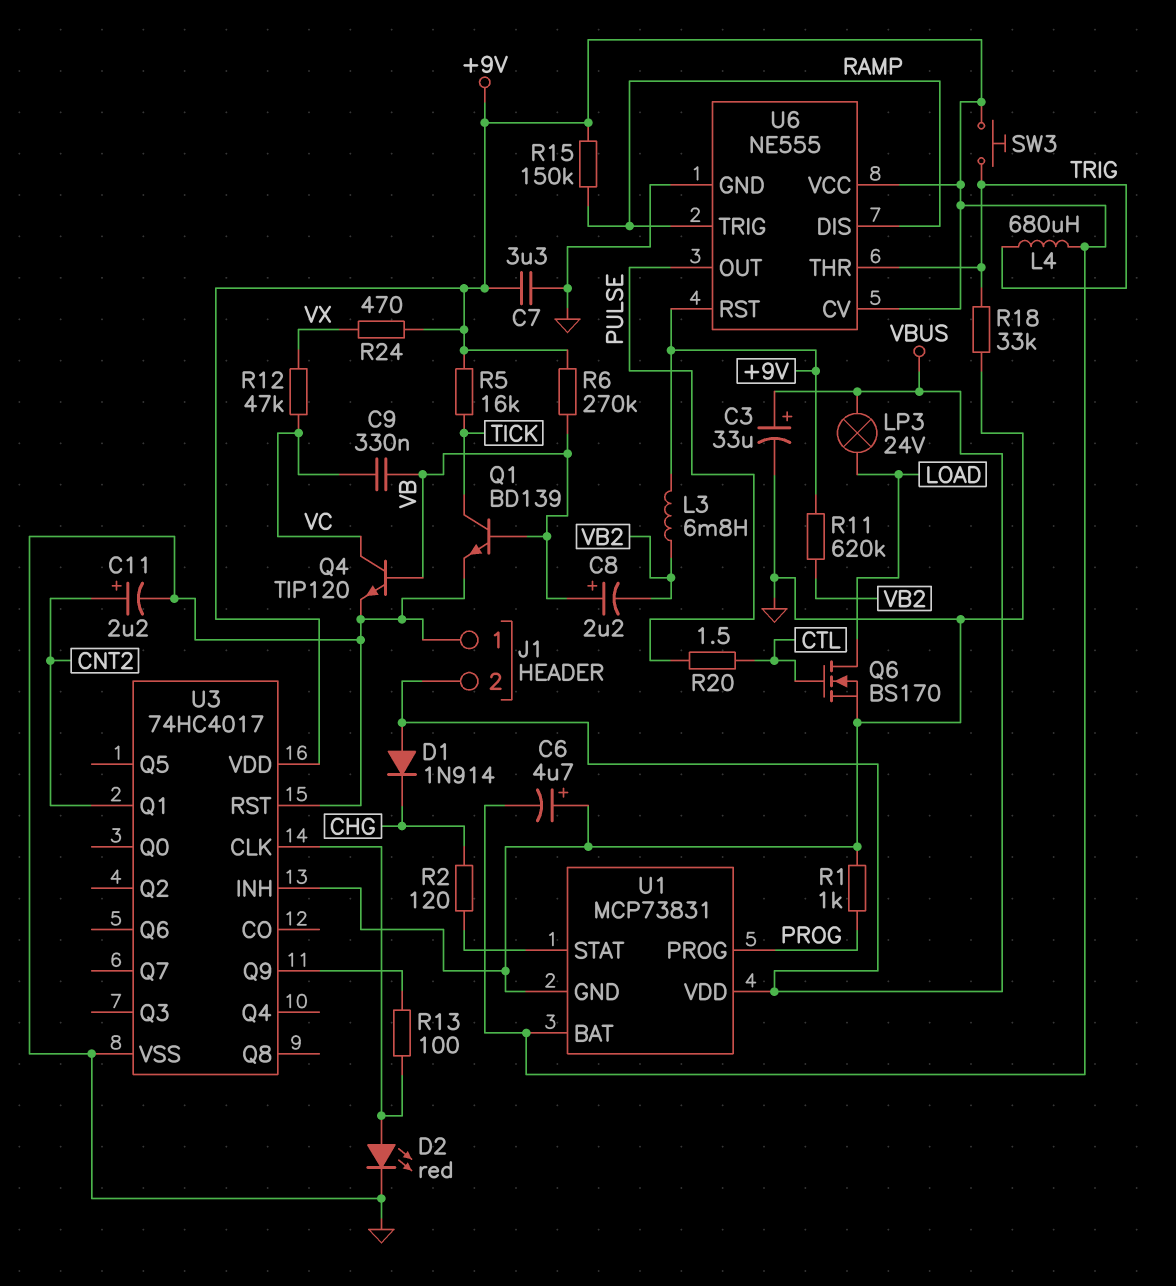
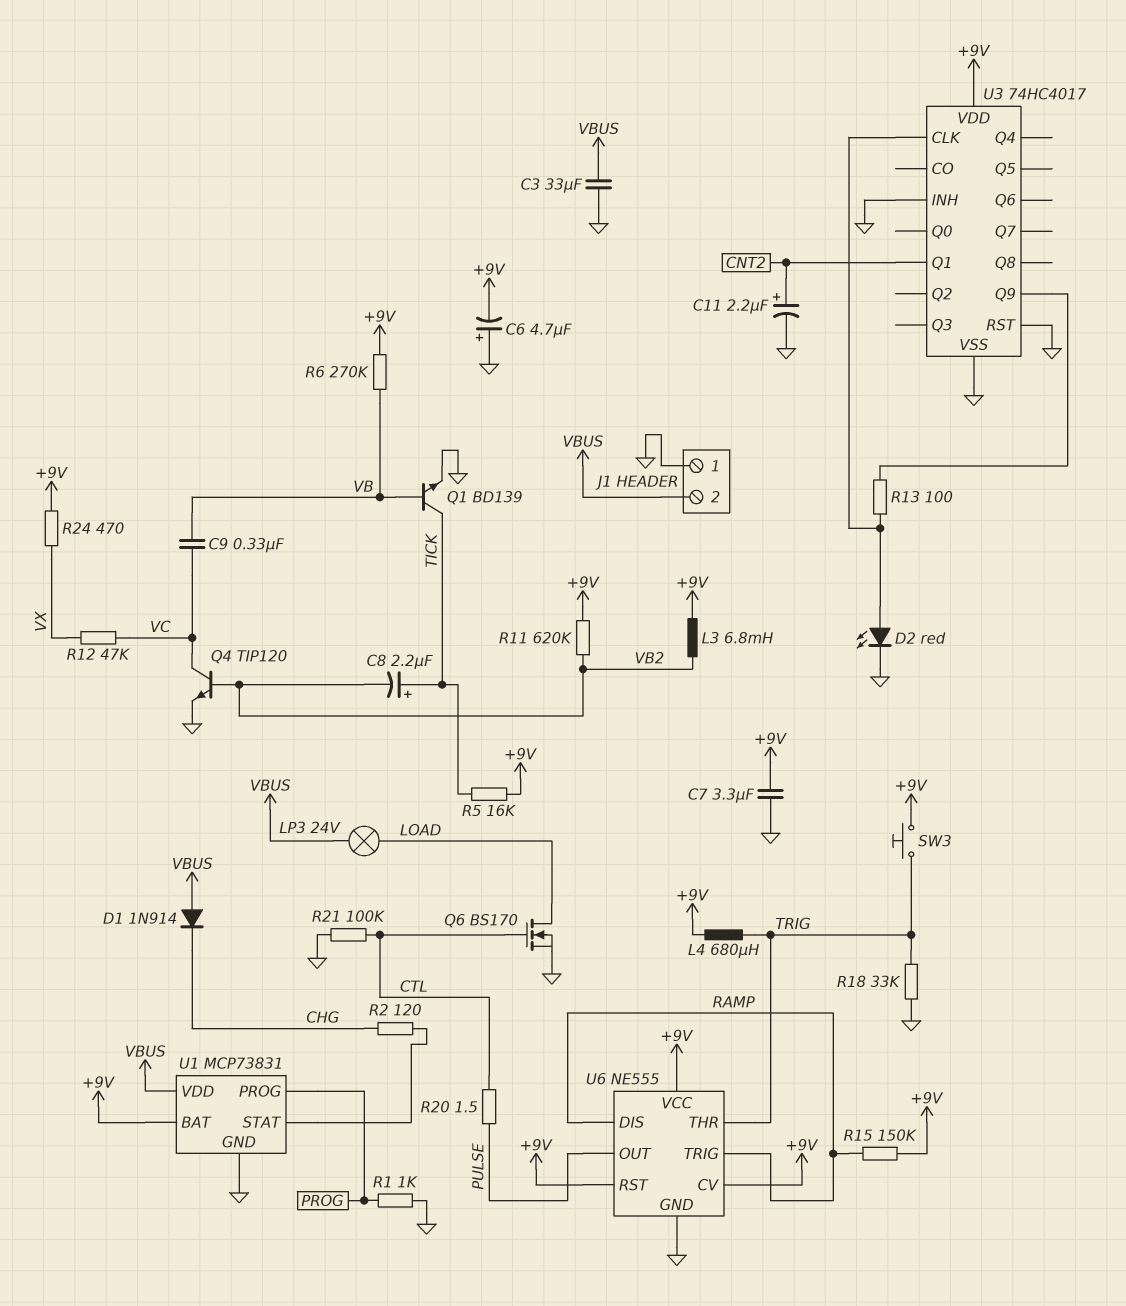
C3: 33uF (plus VBUS, minus GND) -> 33uF (GND, VBUS)
C8: 2.2uF (plus VB, minus VB2) -> 2.2uF (plus TICK, minus VB2)
Q4: NPN TIP120 (B VB, C VC, E GND) -> NPN TIP120 (B VB2, C VC, E GND)
R21: none -> 100k (CTL, GND)

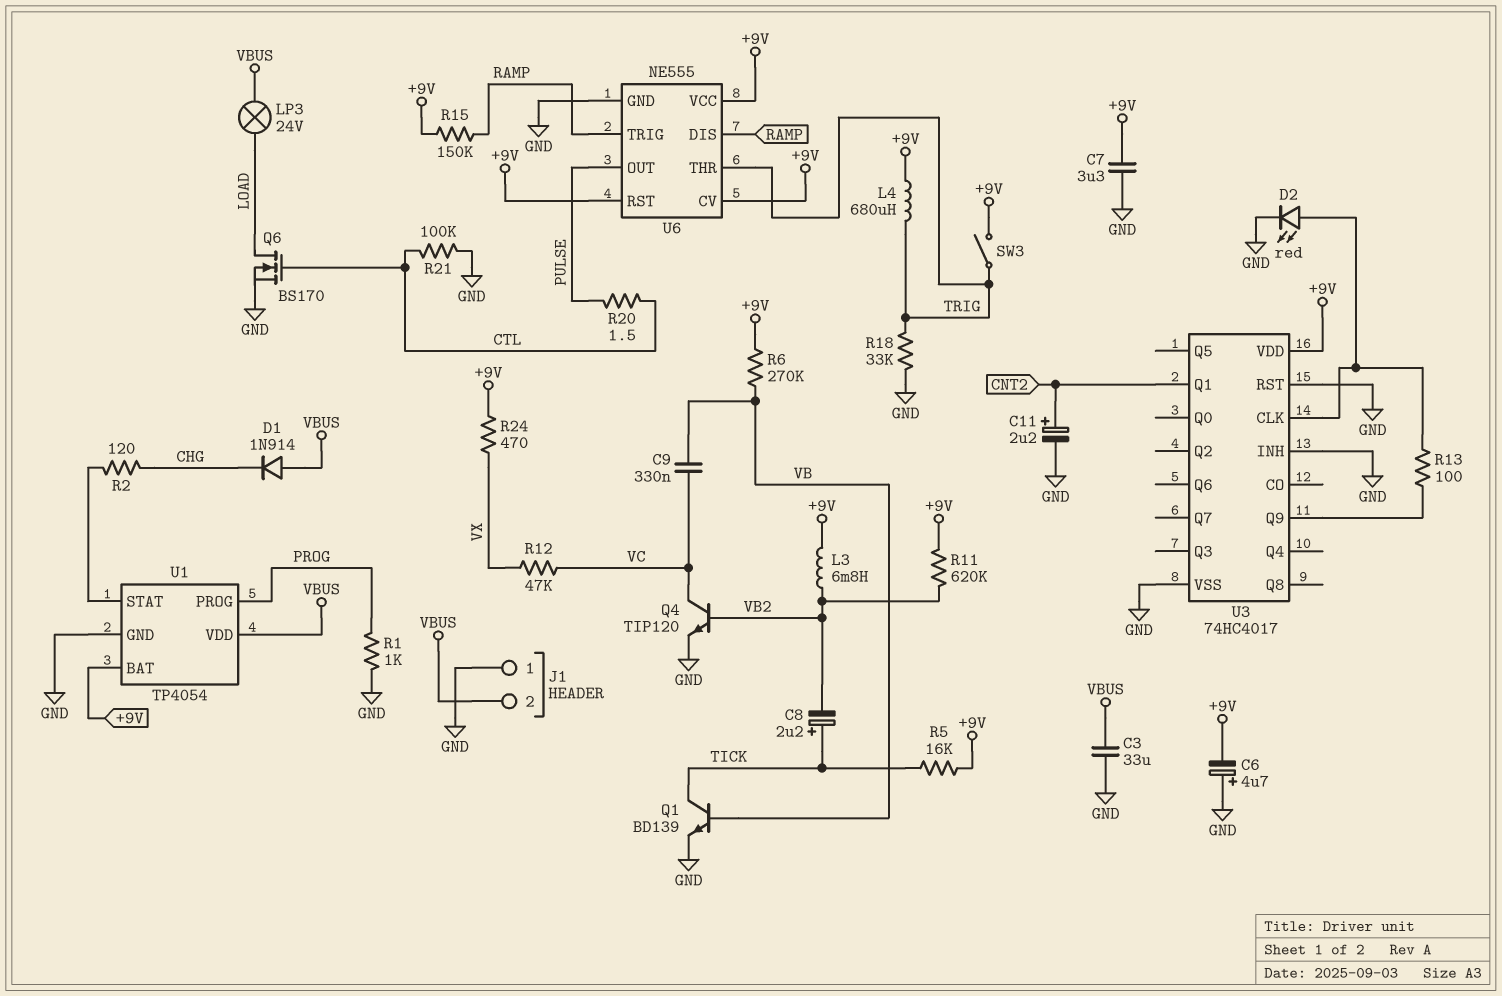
SW3: button (+9V, TRIG) -> switch (+9V, TRIG)
U1: MCP73831 -> TP4054

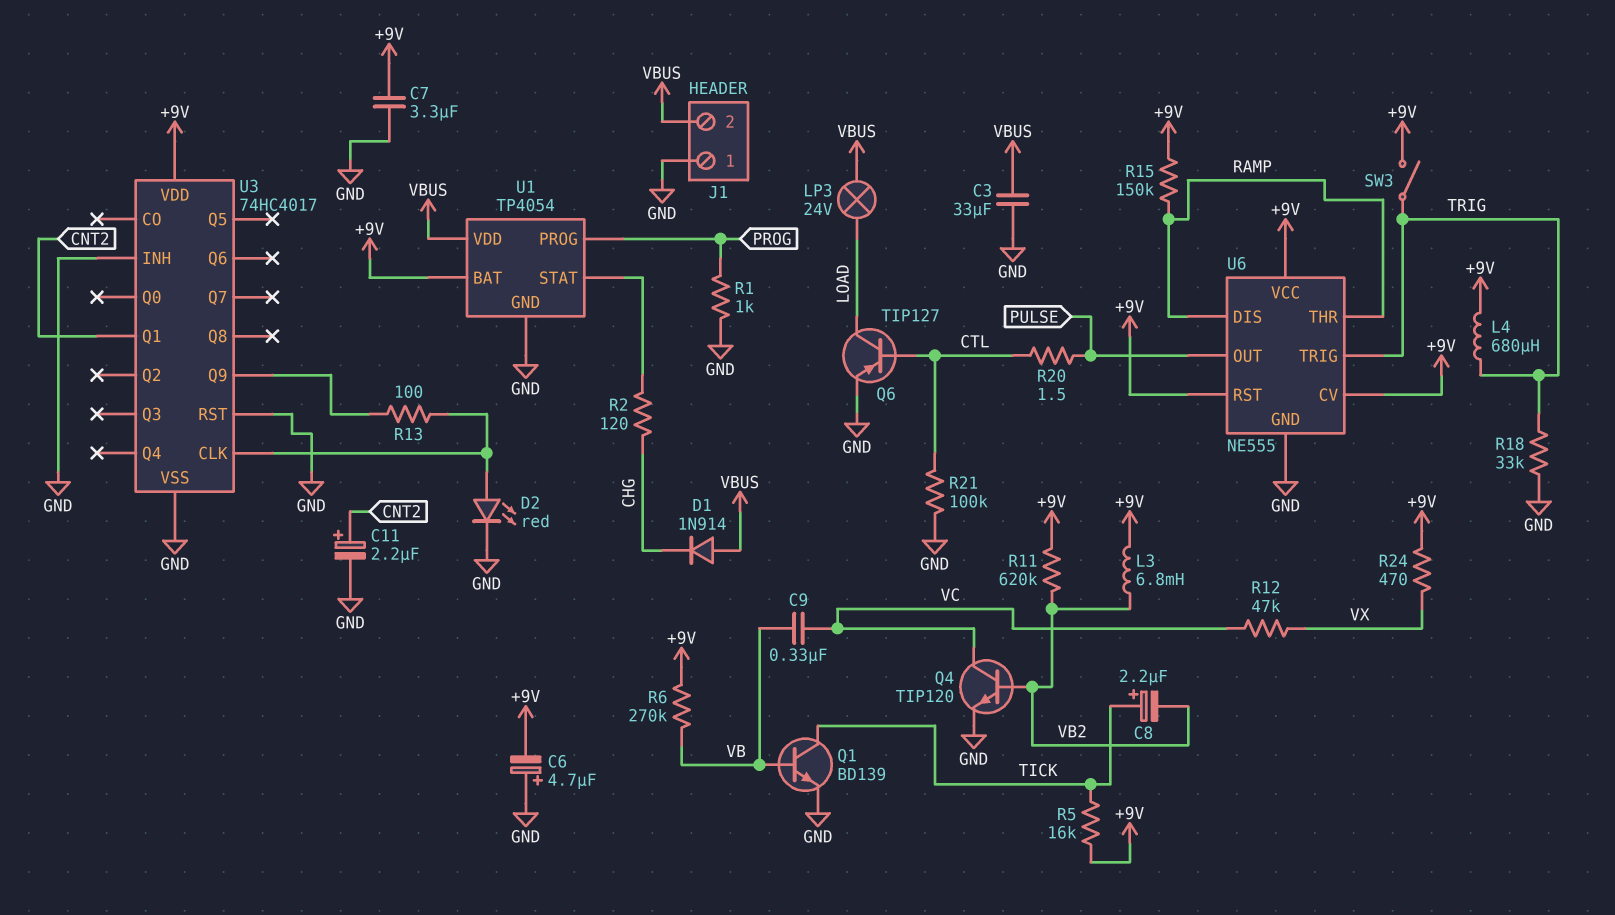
Q6: NMOS BS170 (G CTL, D LOAD, S GND) -> PNP TIP127 (B CTL, C LOAD, E GND)
U6 pin THR: TRIG -> RAMP
U6 pin TRIG: RAMP -> TRIG

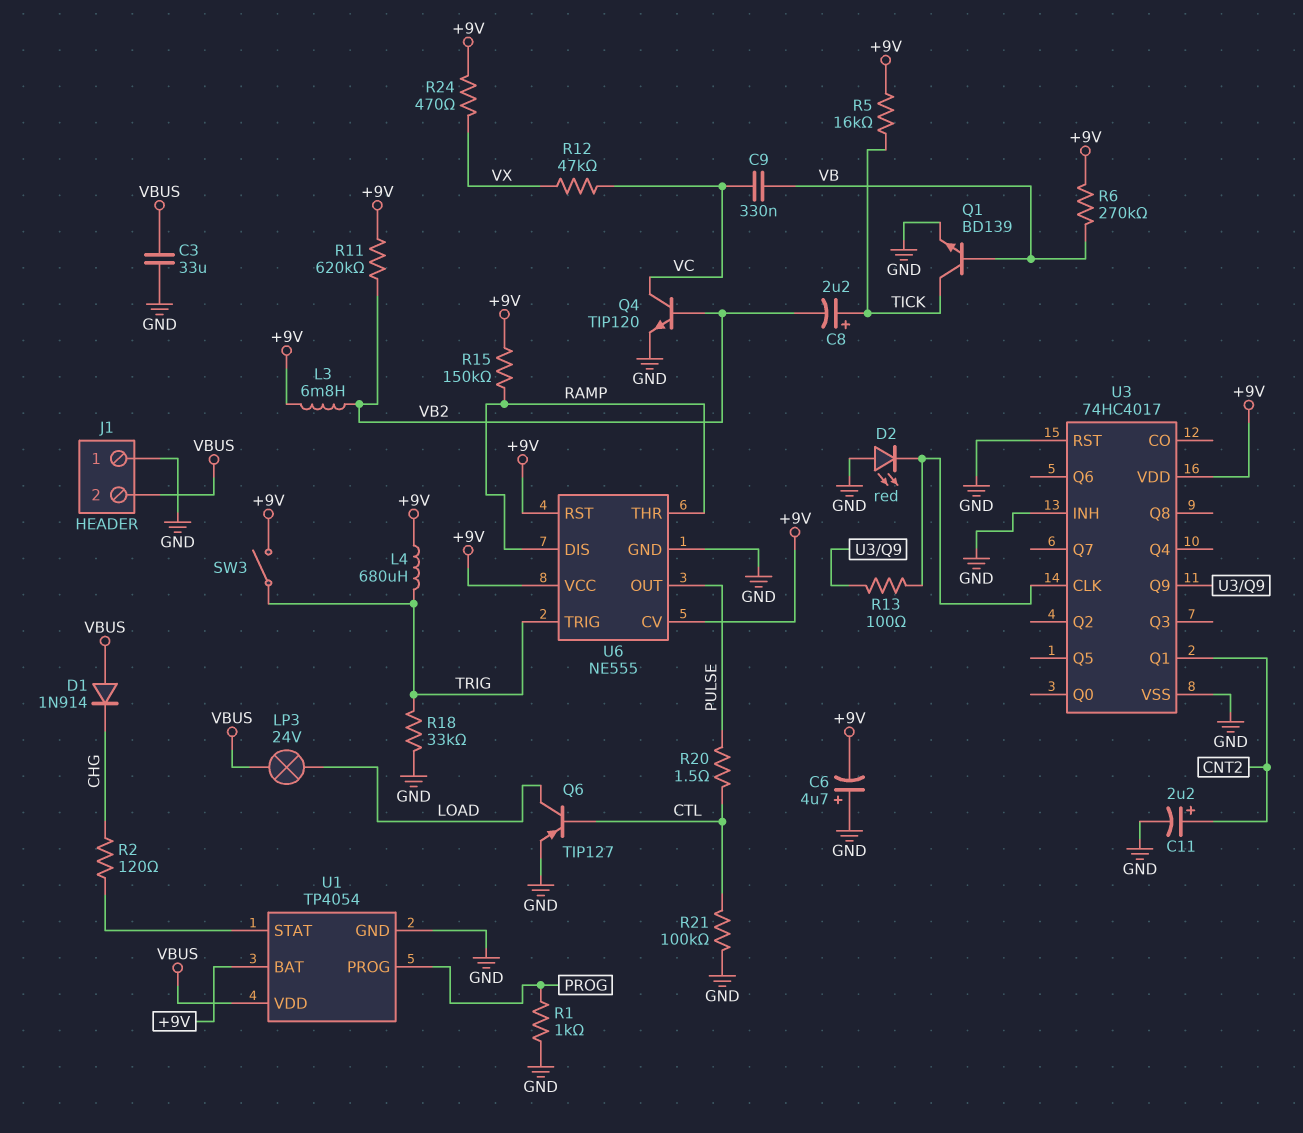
C7: 3.3uF (+9V, GND) -> none
D2: LED red (A U3/CLK, K GND) -> LED red (A GND, K U3/CLK)

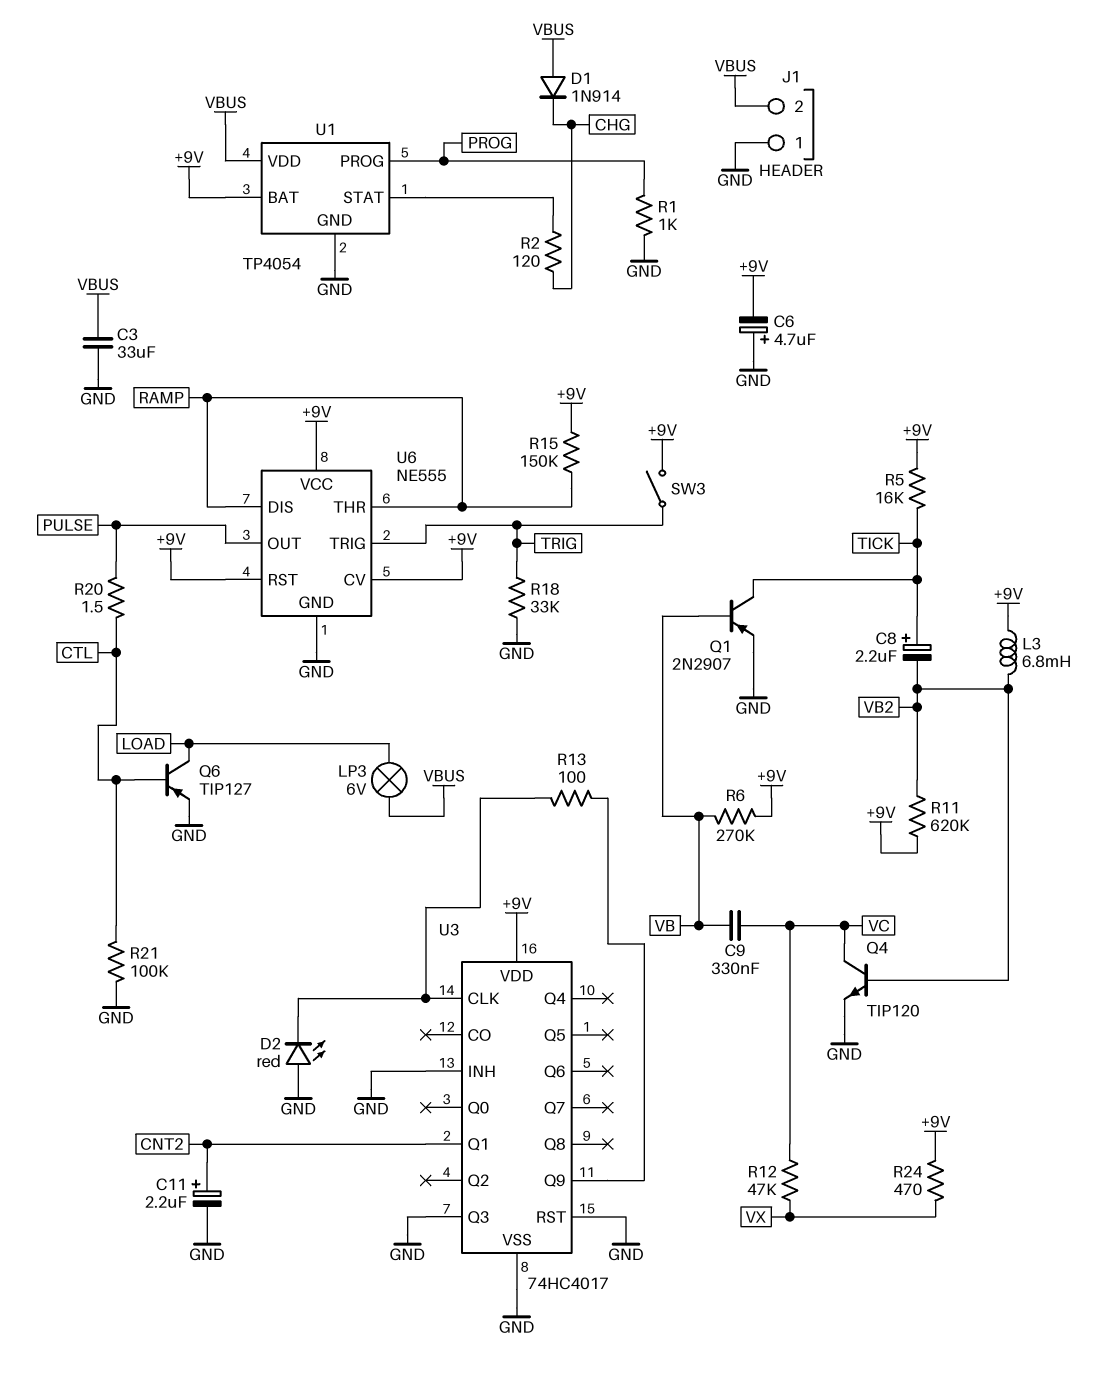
L4: 680uH (+9V, TRIG) -> none
LP3: lamp 24V (LOAD, VBUS) -> lamp 6V (LOAD, VBUS)
Q1: NPN BD139 (B VB, C TICK, E GND) -> PNP 2N2907 (B VB, C TICK, E GND)
U3 pin Q3: none -> GND

